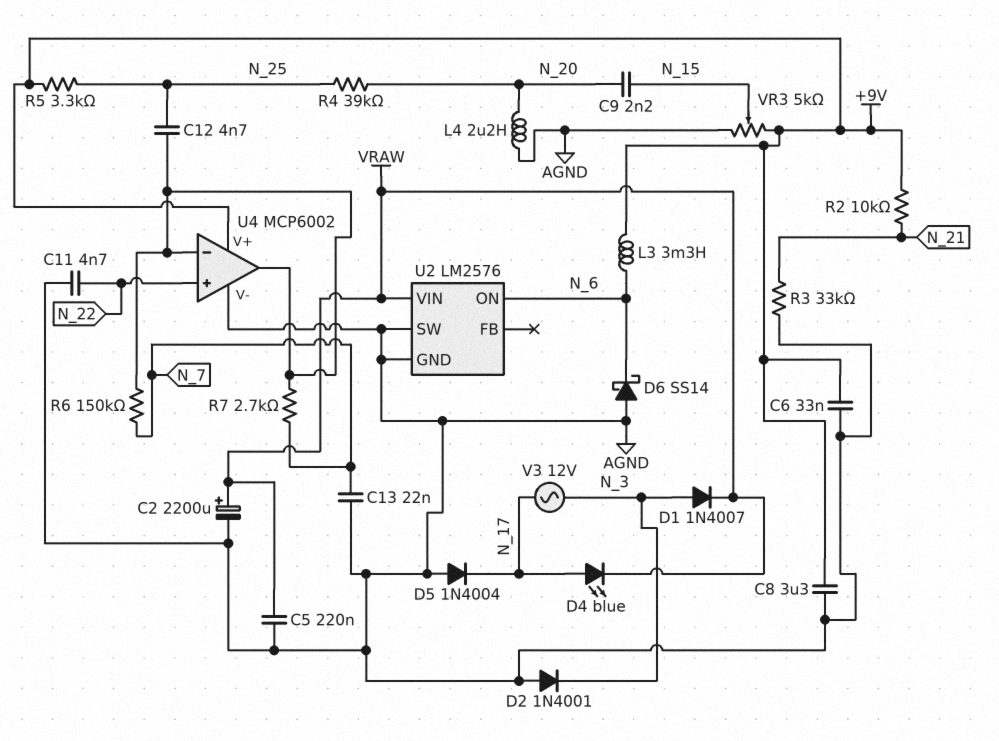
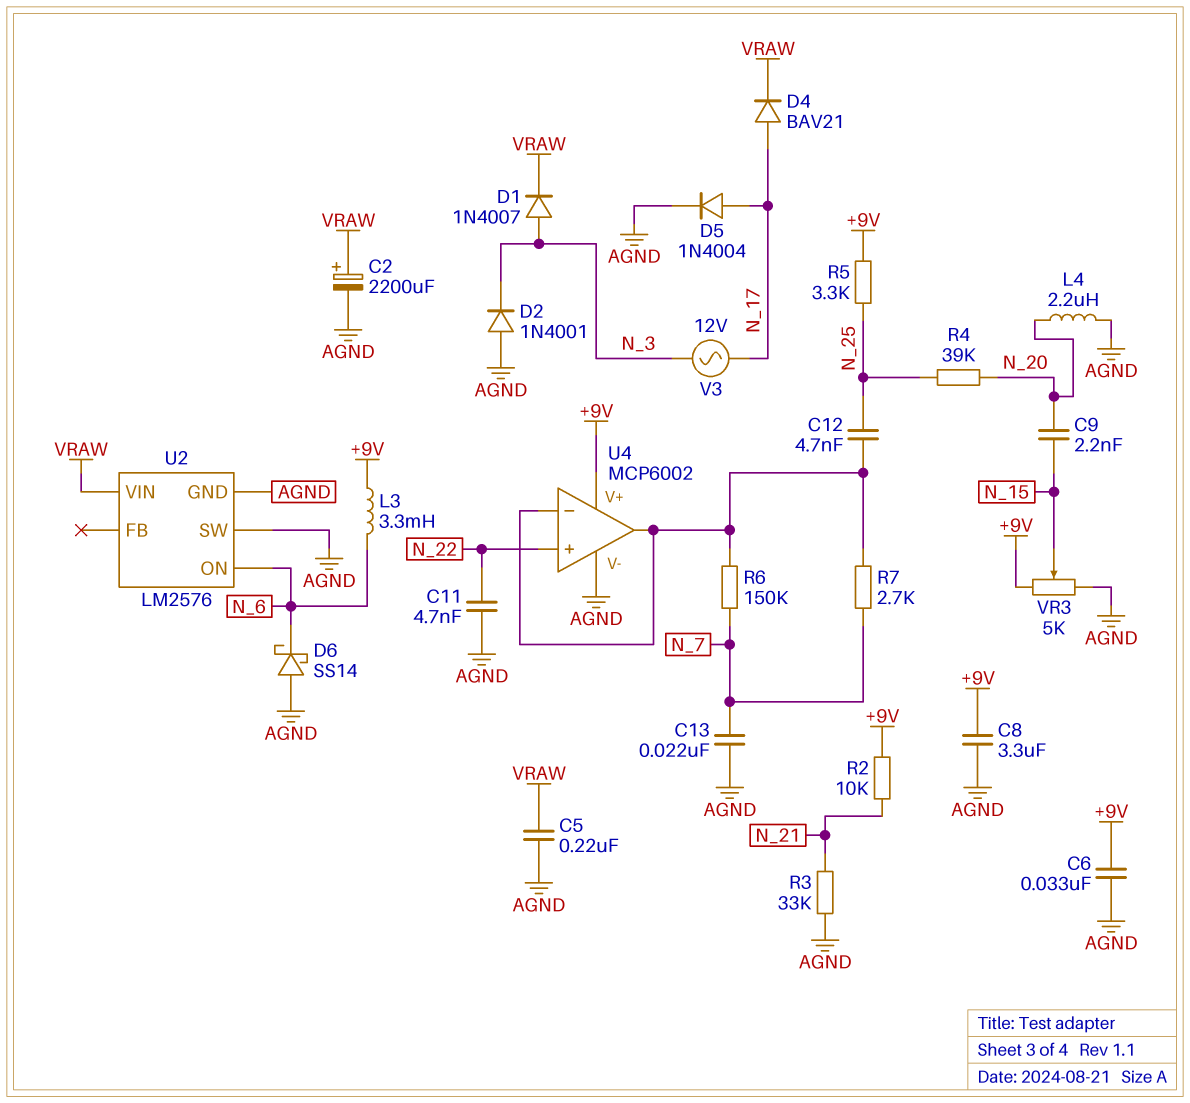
D4: LED blue (A N_17, K VRAW) -> diode BAV21 (A N_17, K VRAW)
D5: diode 1N4004 (A AGND, K N_17) -> diode 1N4004 (A N_17, K AGND)

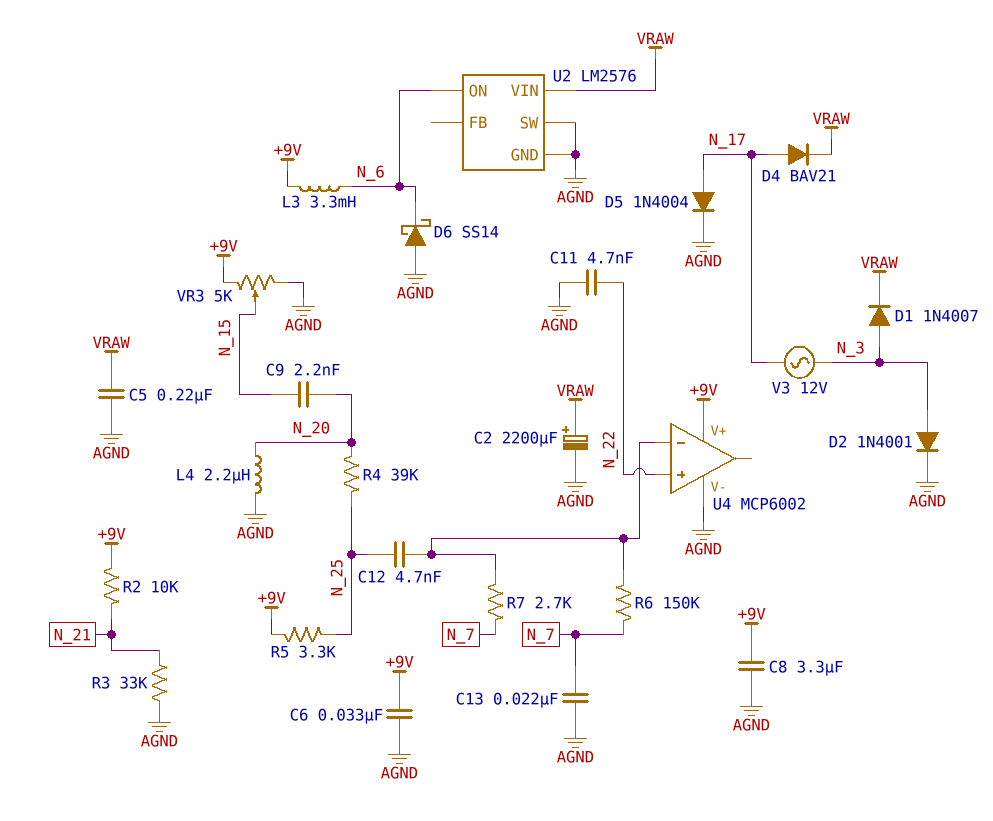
D2: diode 1N4001 (A AGND, K N_3) -> diode 1N4001 (A N_3, K AGND)
U4 pin out: U4/in- -> none

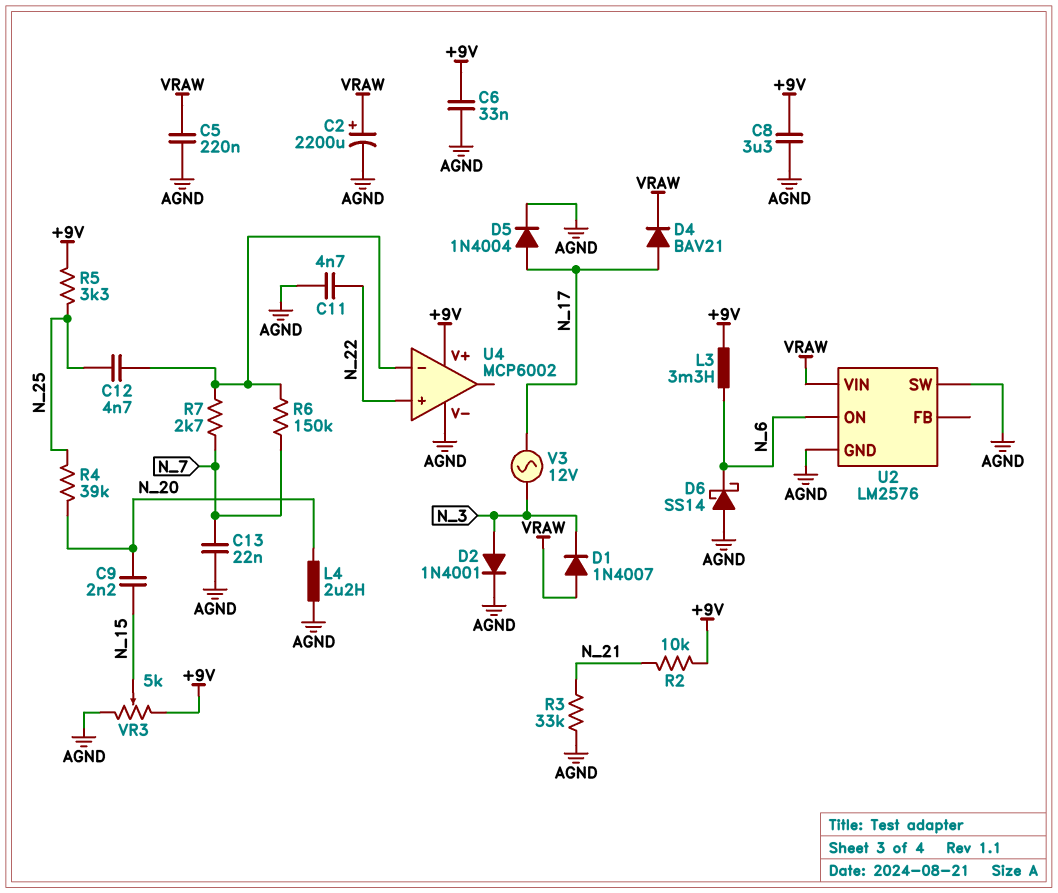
D1: diode 1N4007 (A N_3, K VRAW) -> diode 1N4007 (A VRAW, K N_3)

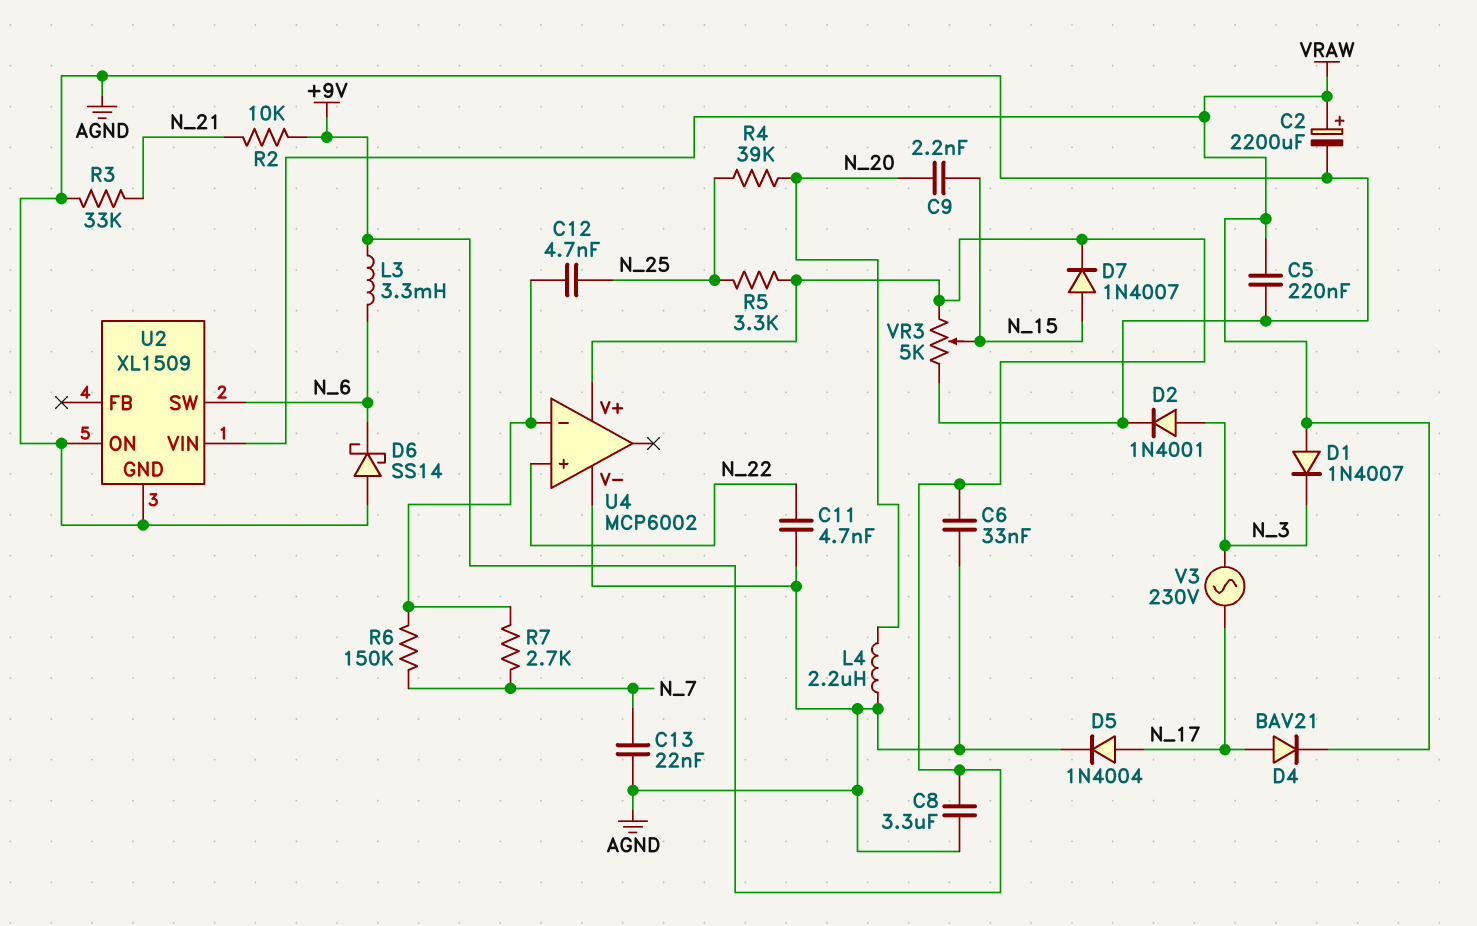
D7: none -> diode 1N4007 (A N_15, K +9V)
U2: LM2576 -> XL1509
U2 pin ON: N_6 -> AGND
U2 pin SW: AGND -> N_6
V3: AC 12V (N_3, N_17) -> AC 230V (N_3, N_17)

